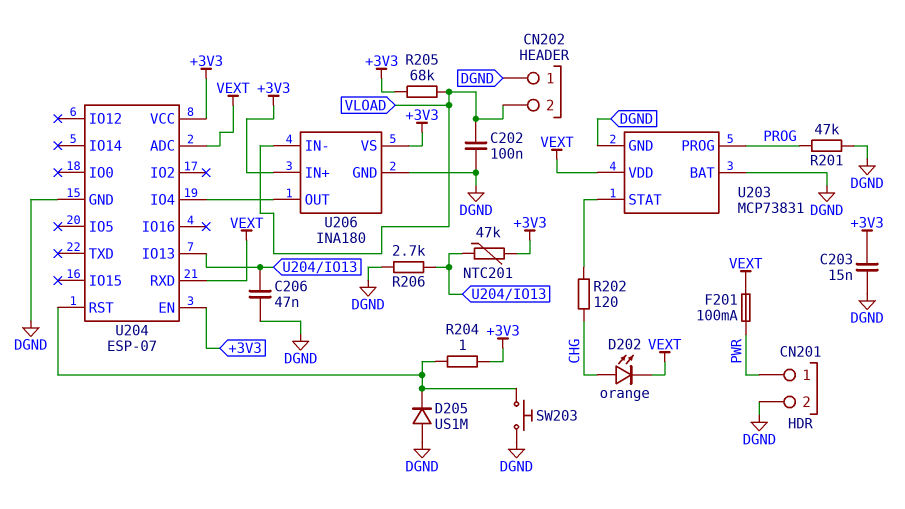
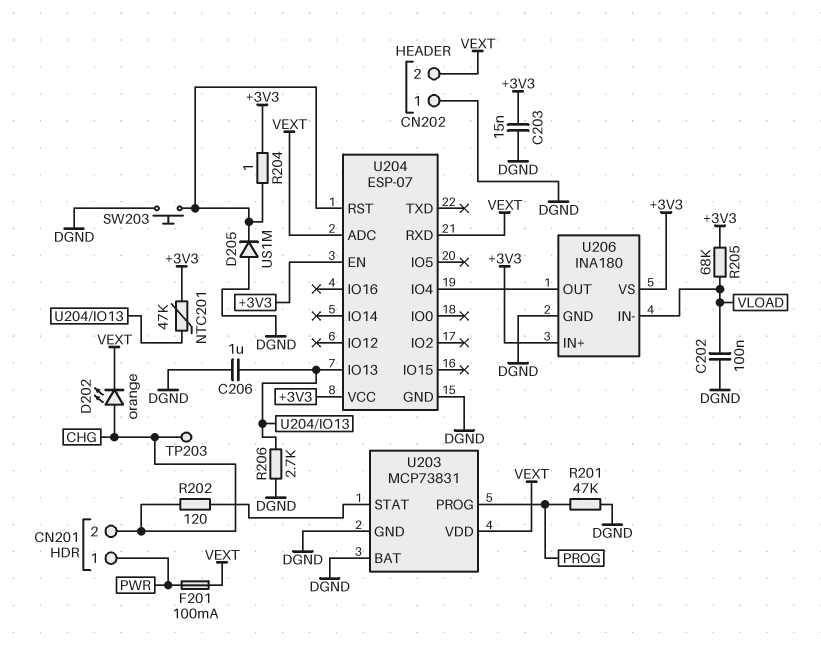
C206: 47nF (DGND, U204/IO13) -> 1uF (DGND, U204/IO13)
CN201 pin 2: DGND -> CHG
CN202 pin 2: VLOAD -> VEXT
TP203: none -> test point (CHG)

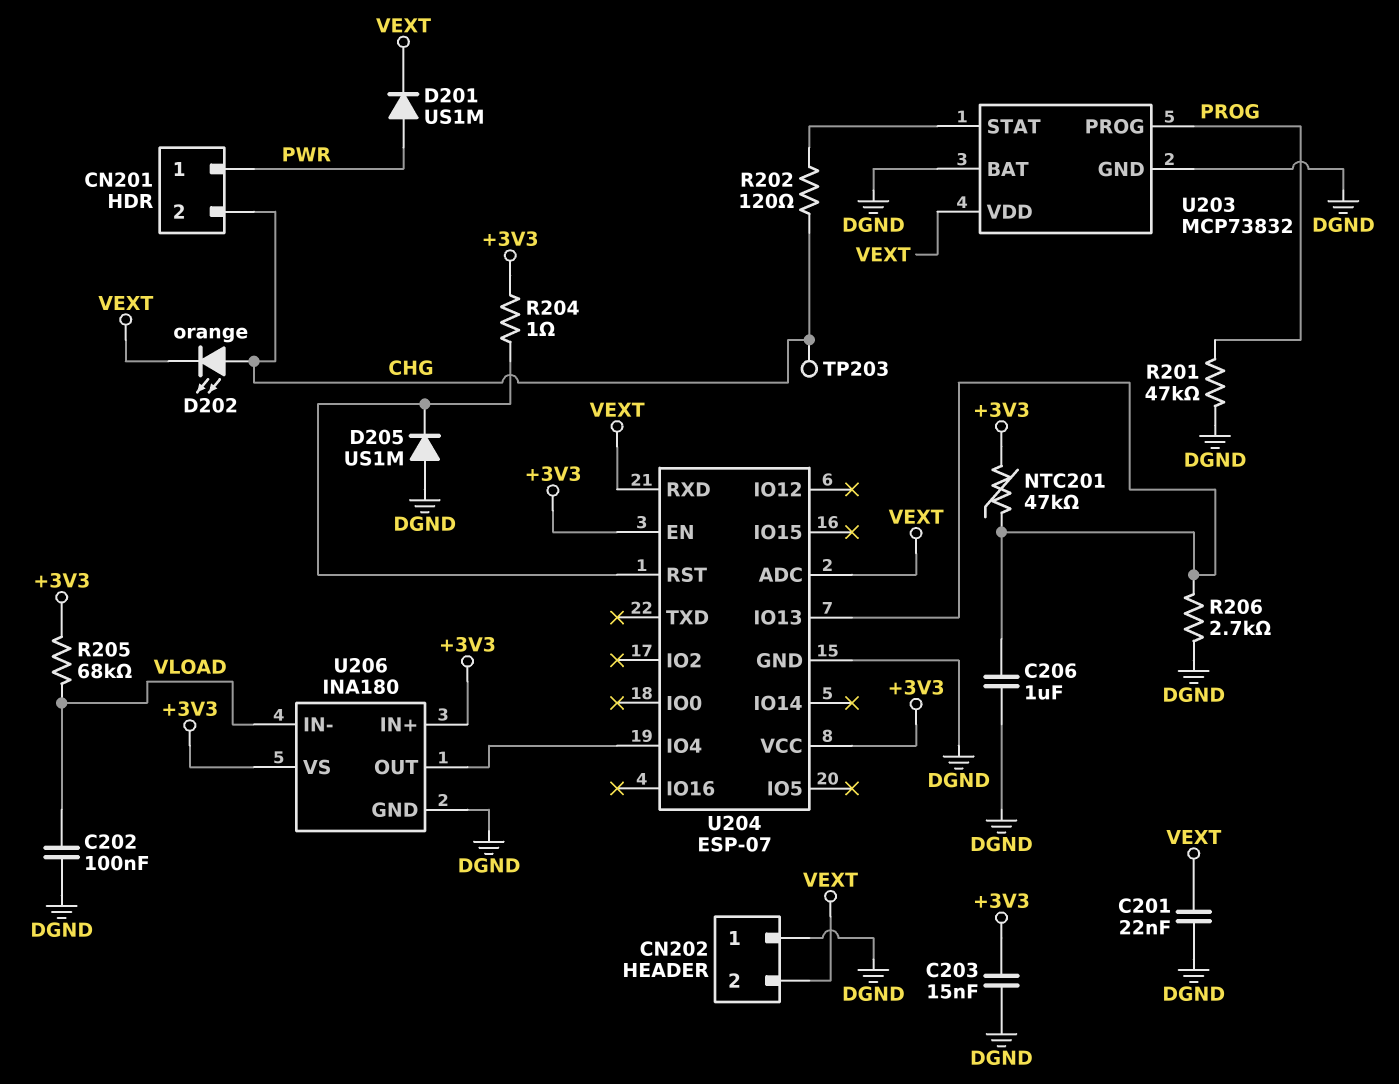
C201: none -> 22nF (DGND, VEXT)
D201: none -> diode US1M (A PWR, K VEXT)
F201: 100mA (PWR, VEXT) -> none
SW203: button (DGND, U204/RST) -> none
U203: MCP73831 -> MCP73832

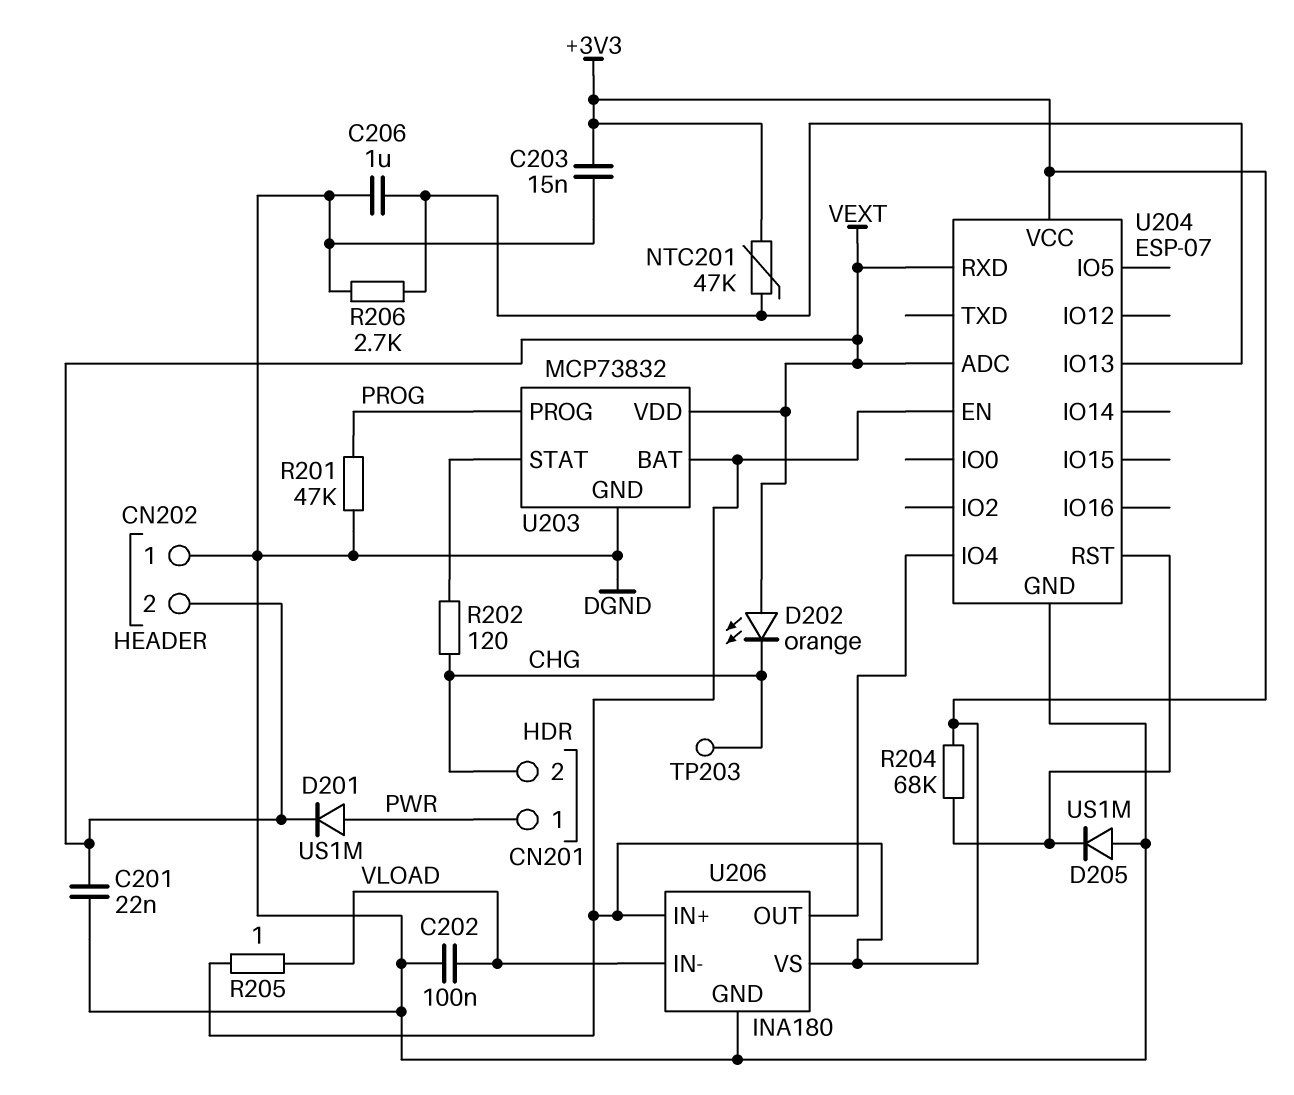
D202: LED orange (A CHG, K VEXT) -> LED orange (A VEXT, K CHG)
R204: 1 (+3V3, U204/RST) -> 68k (+3V3, U204/RST)
R205: 68k (+3V3, VLOAD) -> 1 (+3V3, VLOAD)
U203 pin BAT: DGND -> +3V3

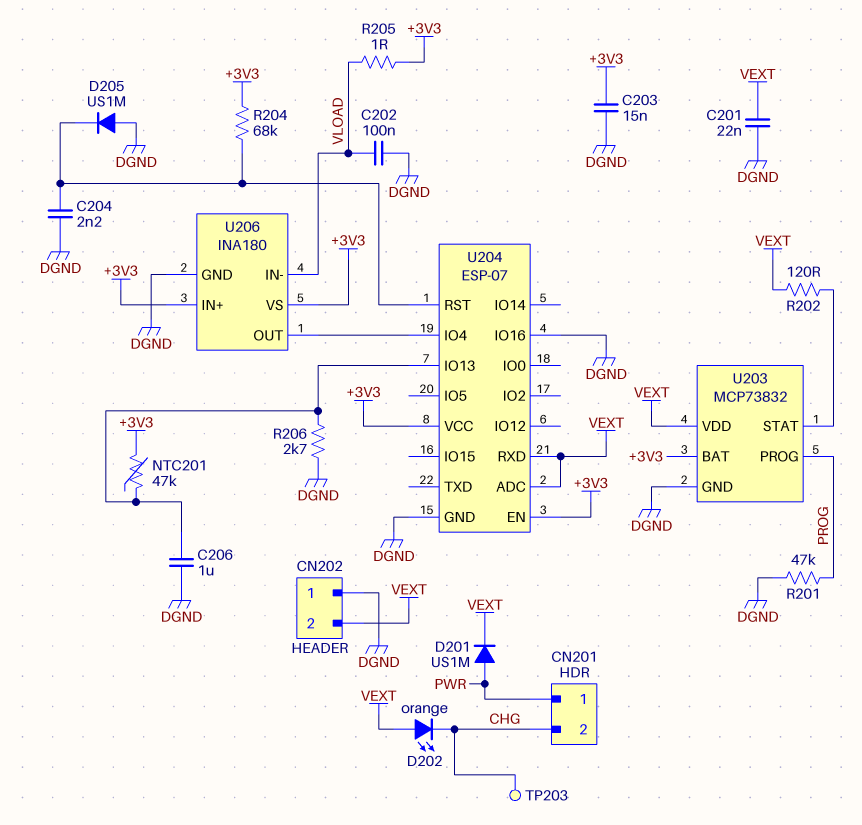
C204: none -> 2.2nF (DGND, U204/RST)
R202: 120 (CHG, U203/STAT) -> 120 (U203/STAT, VEXT)
U204 pin IO16: none -> DGND

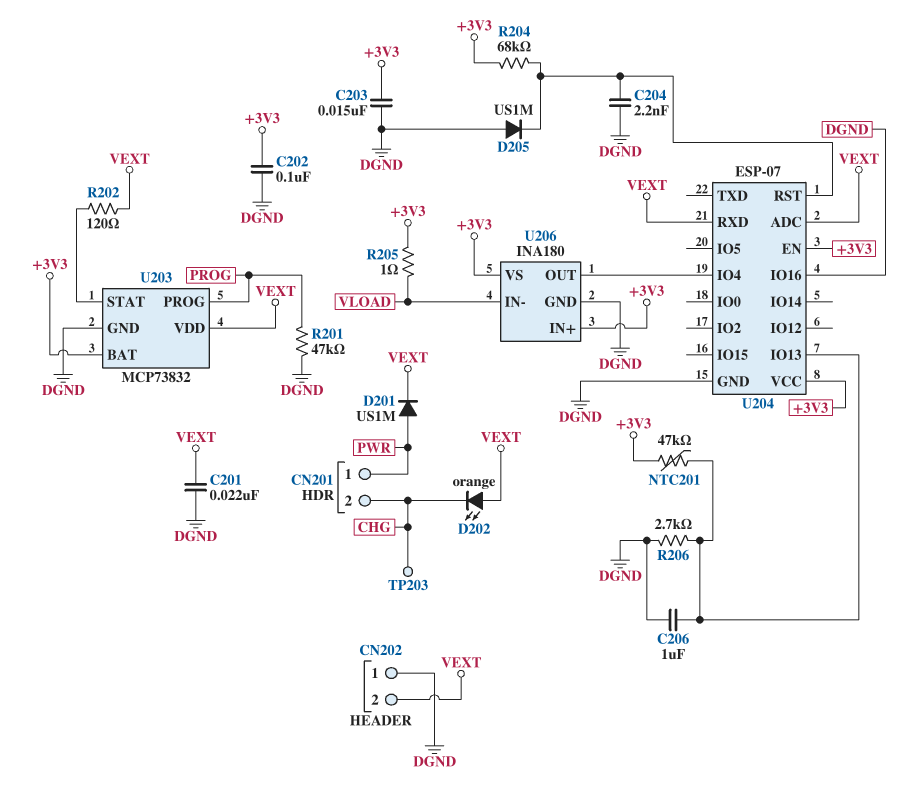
C202: 100nF (DGND, VLOAD) -> 100nF (+3V3, DGND)

